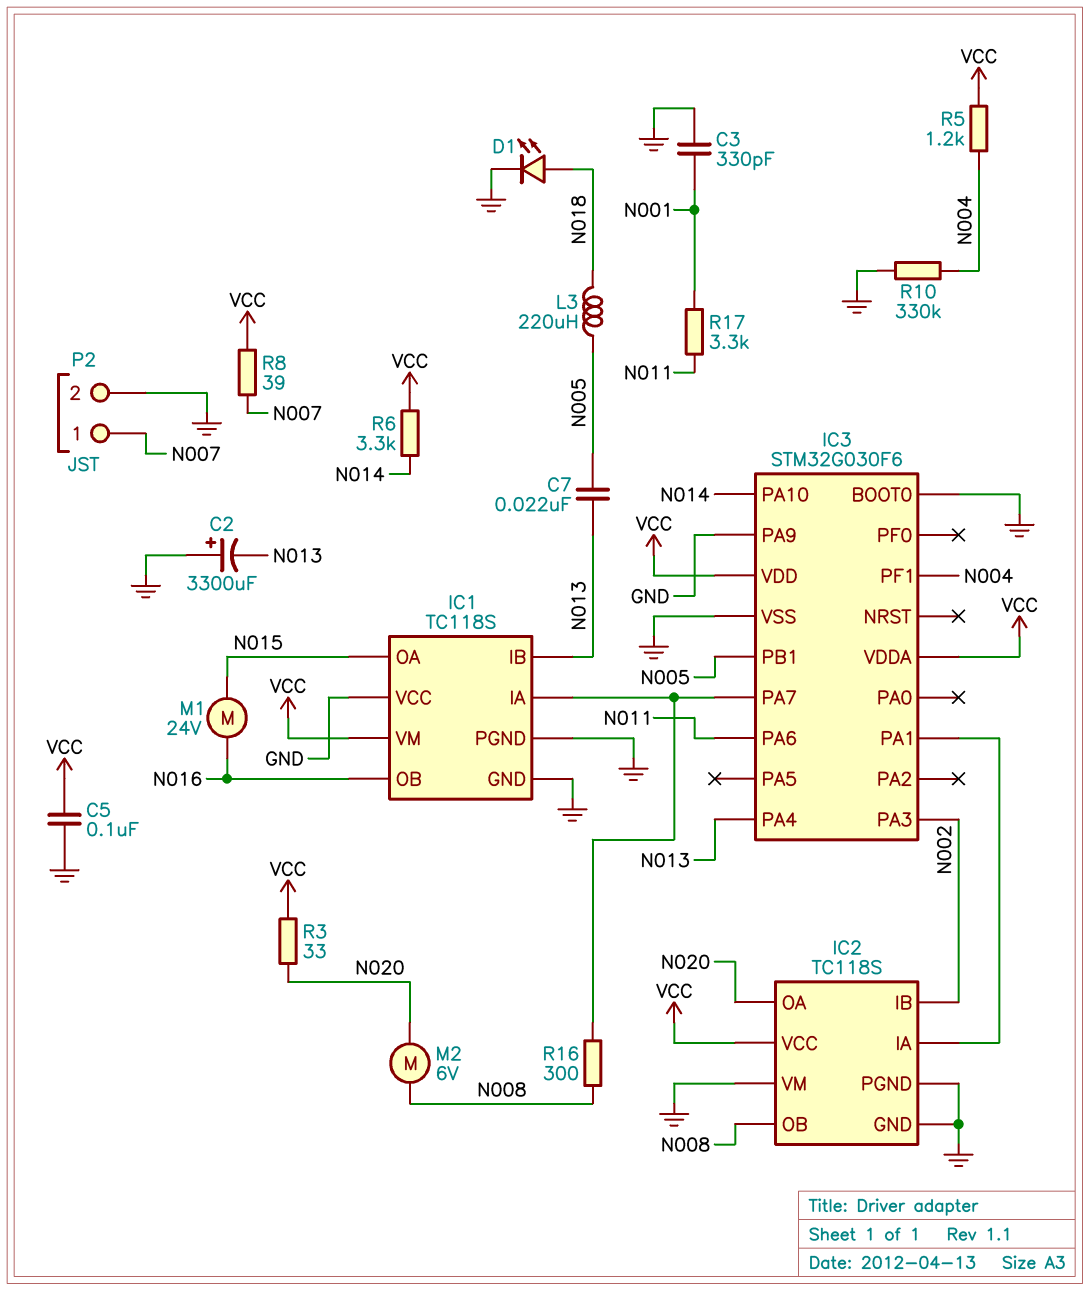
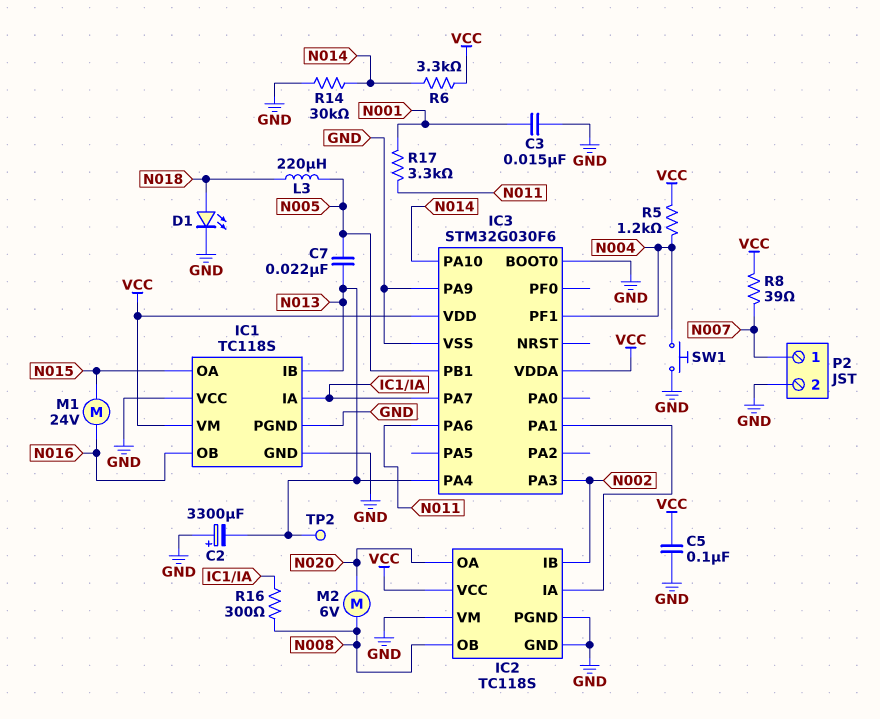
C3: 330pF (GND, N001) -> 15nF (GND, N001)
R3: 33 (N020, VCC) -> none
R10: 330k (GND, N004) -> none
R14: none -> 30k (GND, N014)
SW1: none -> button (GND, N004)
TP2: none -> test point (N013)

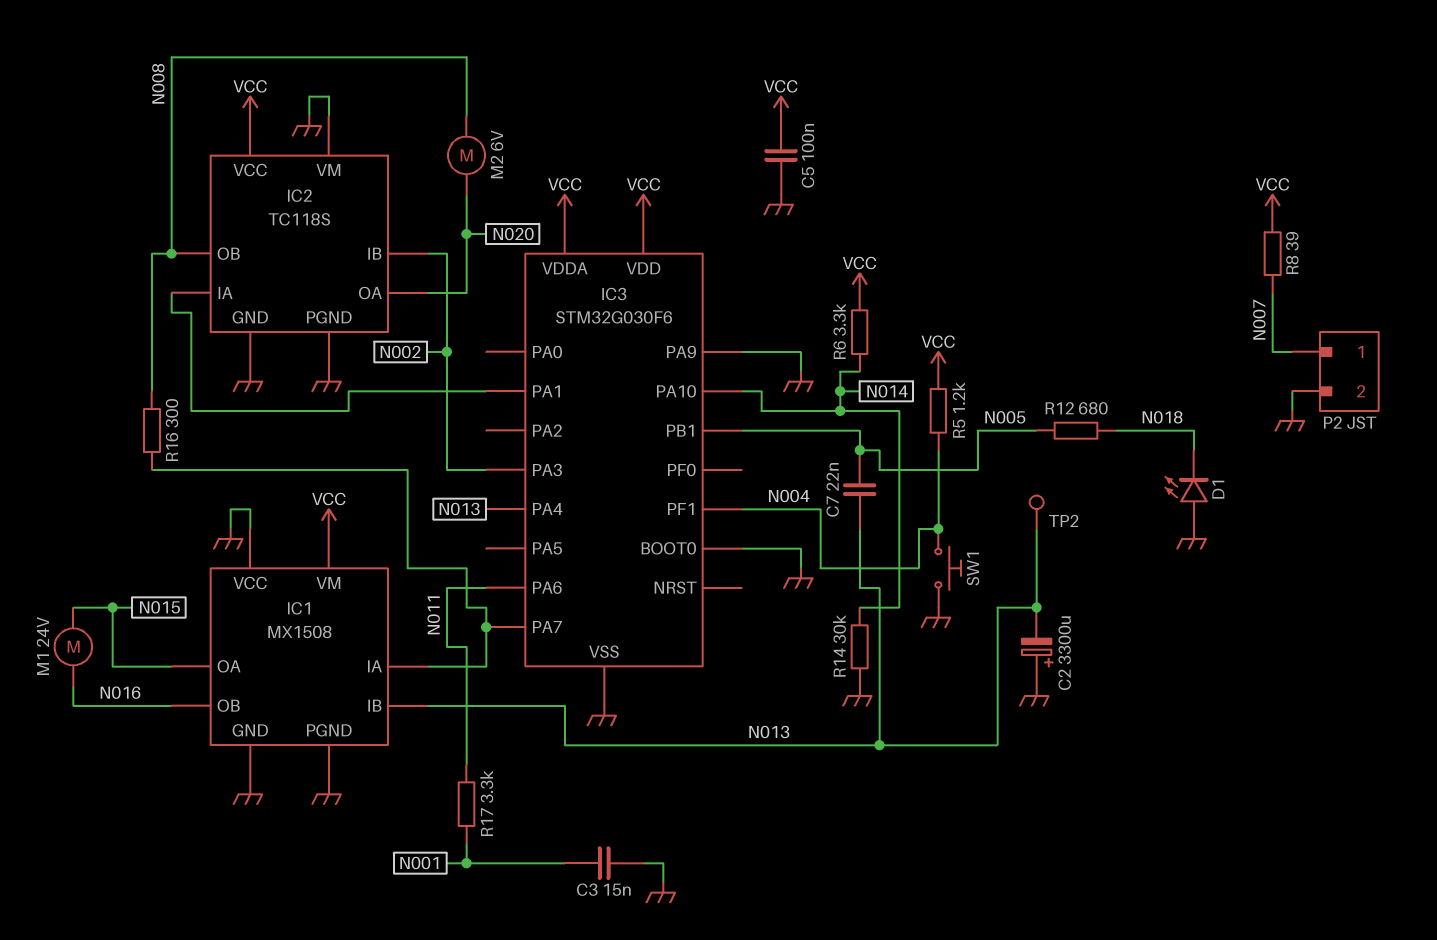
D1: LED (A N018, K GND) -> LED (A GND, K N018)
IC1: TC118S -> MX1508
L3: 220uH (N005, N018) -> none
R12: none -> 680 (N005, N018)

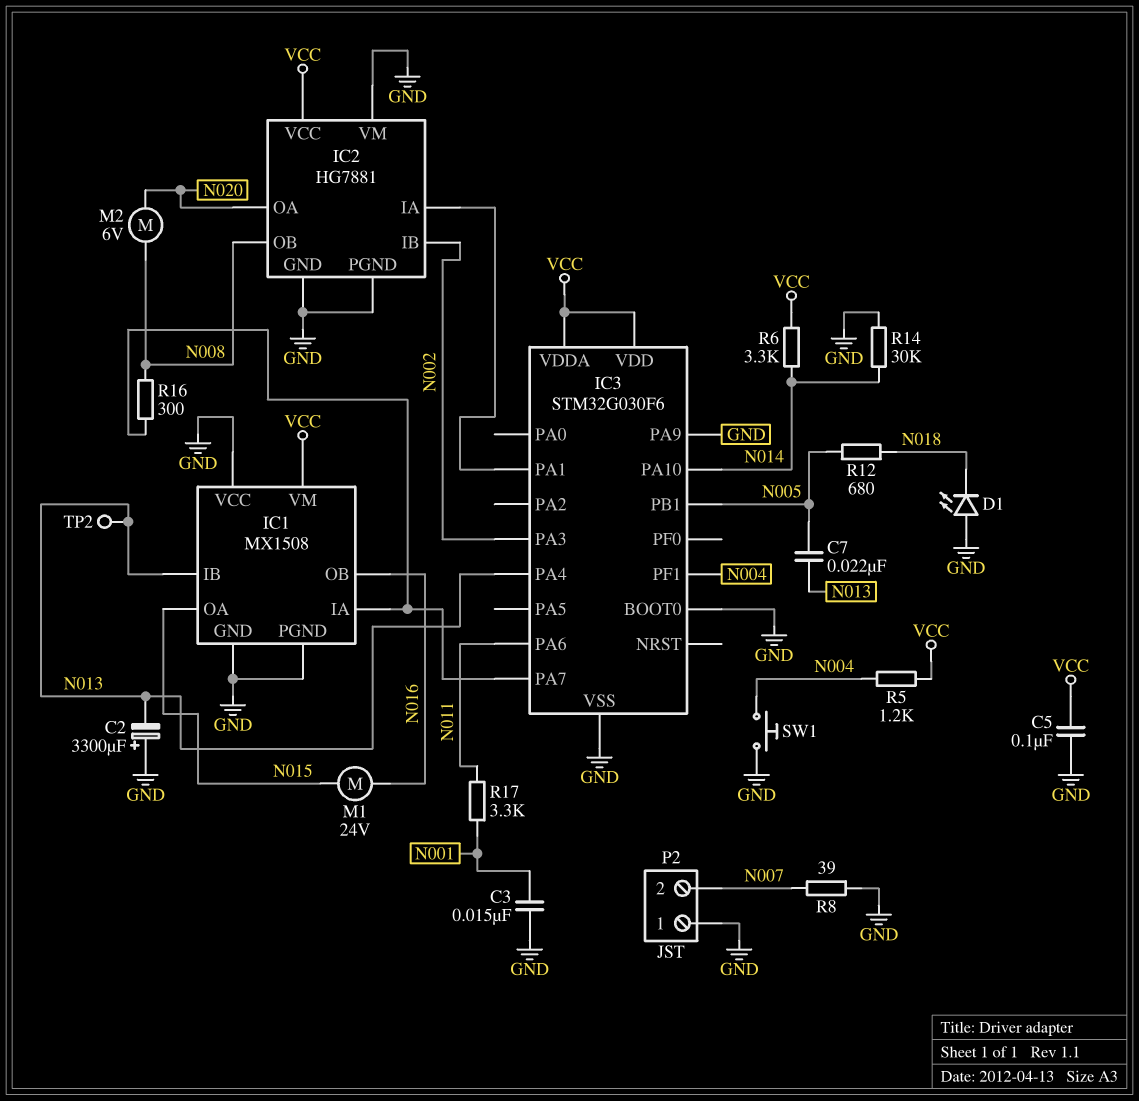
IC2: TC118S -> HG7881
P2 pin 1: N007 -> GND
P2 pin 2: GND -> N007
R8: 39 (N007, VCC) -> 39 (GND, N007)

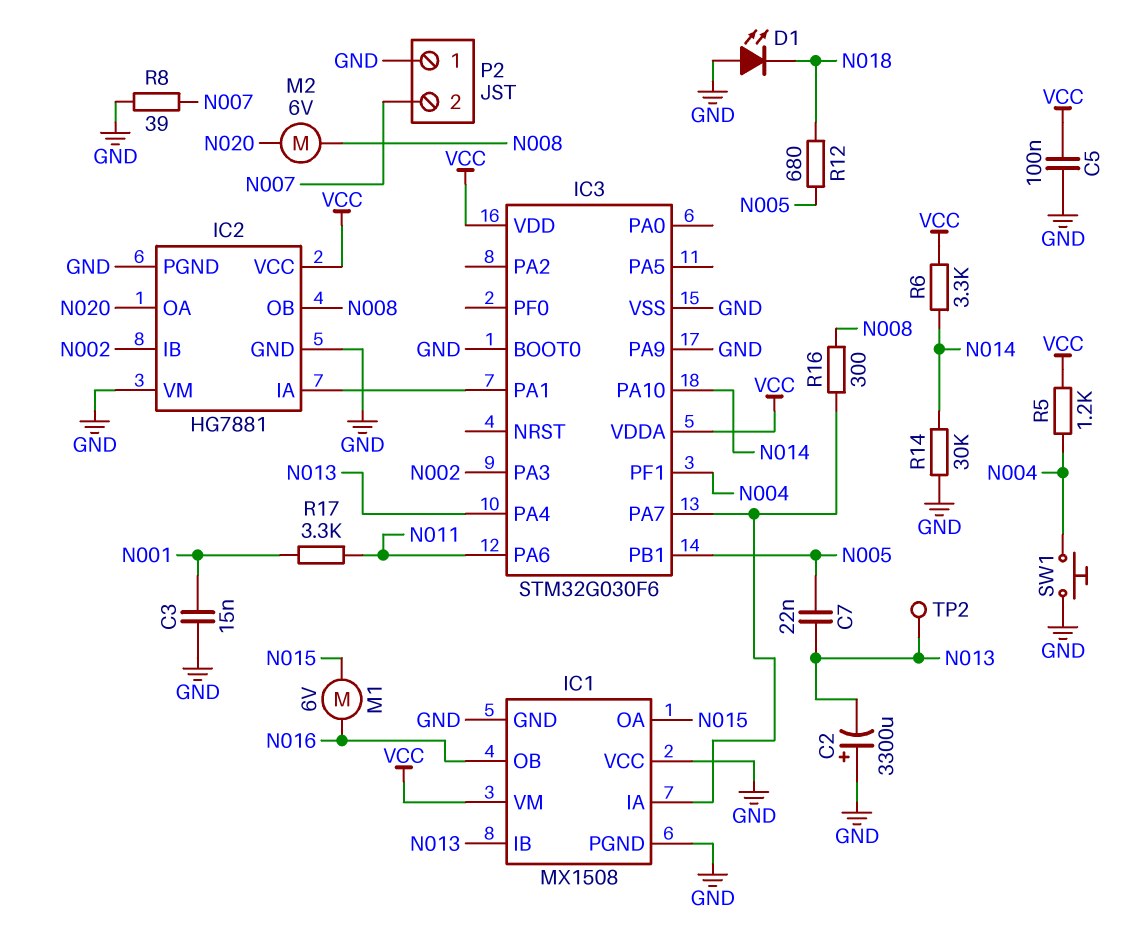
M1: motor 24V (N015, N016) -> motor 6V (N015, N016)

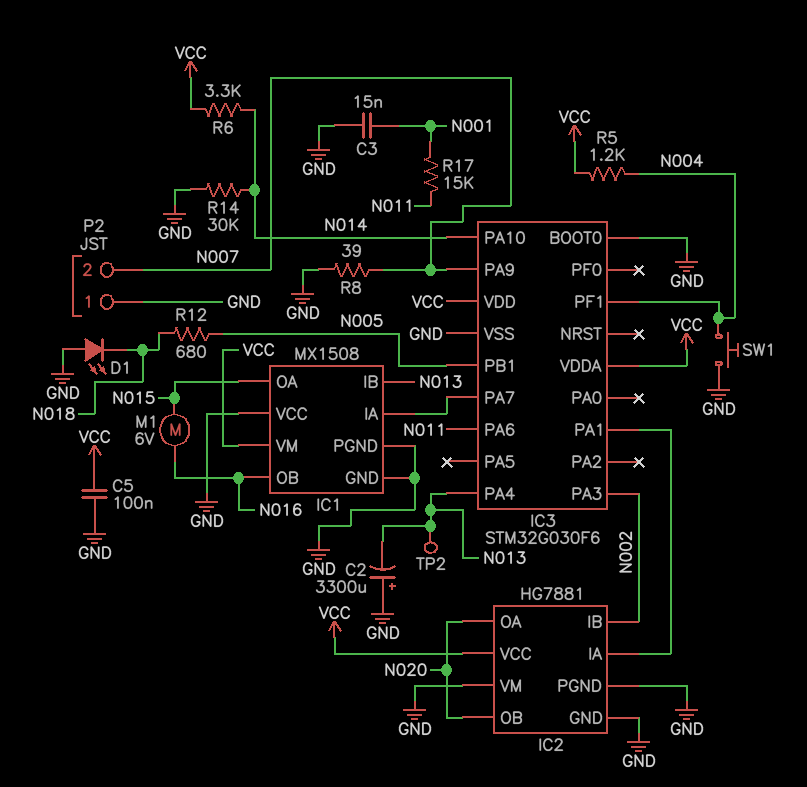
C7: 22nF (N005, N013) -> none
IC2 pin OB: N008 -> N020
IC3 pin PA9: GND -> N007
M2: motor 6V (N008, N020) -> none
R16: 300 (IC1/IA, N008) -> none
R17: 3.3k (N001, N011) -> 15k (N001, N011)

